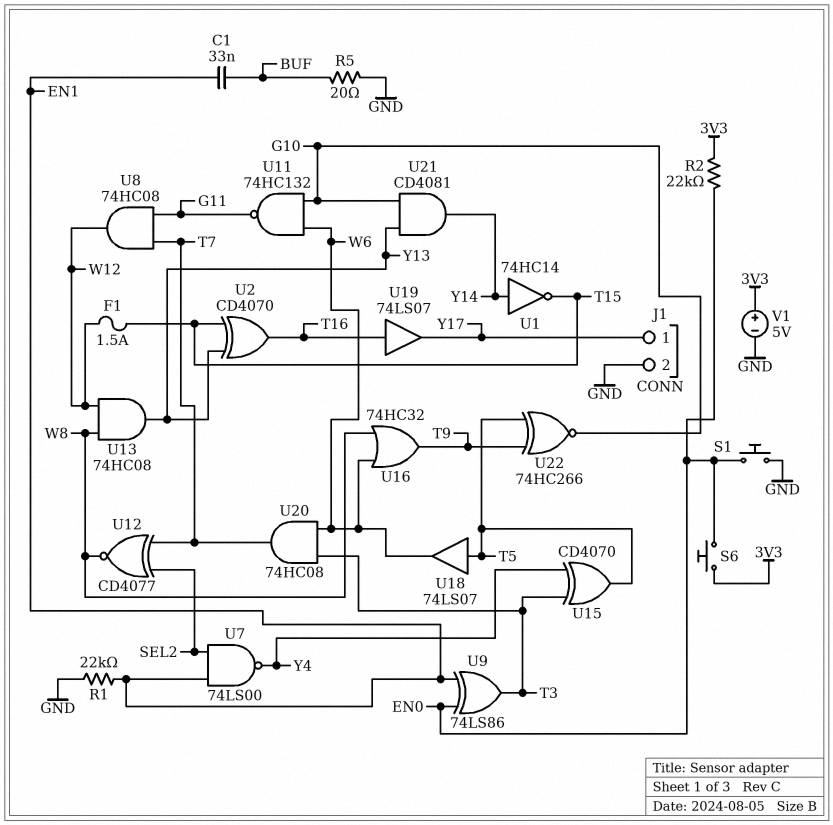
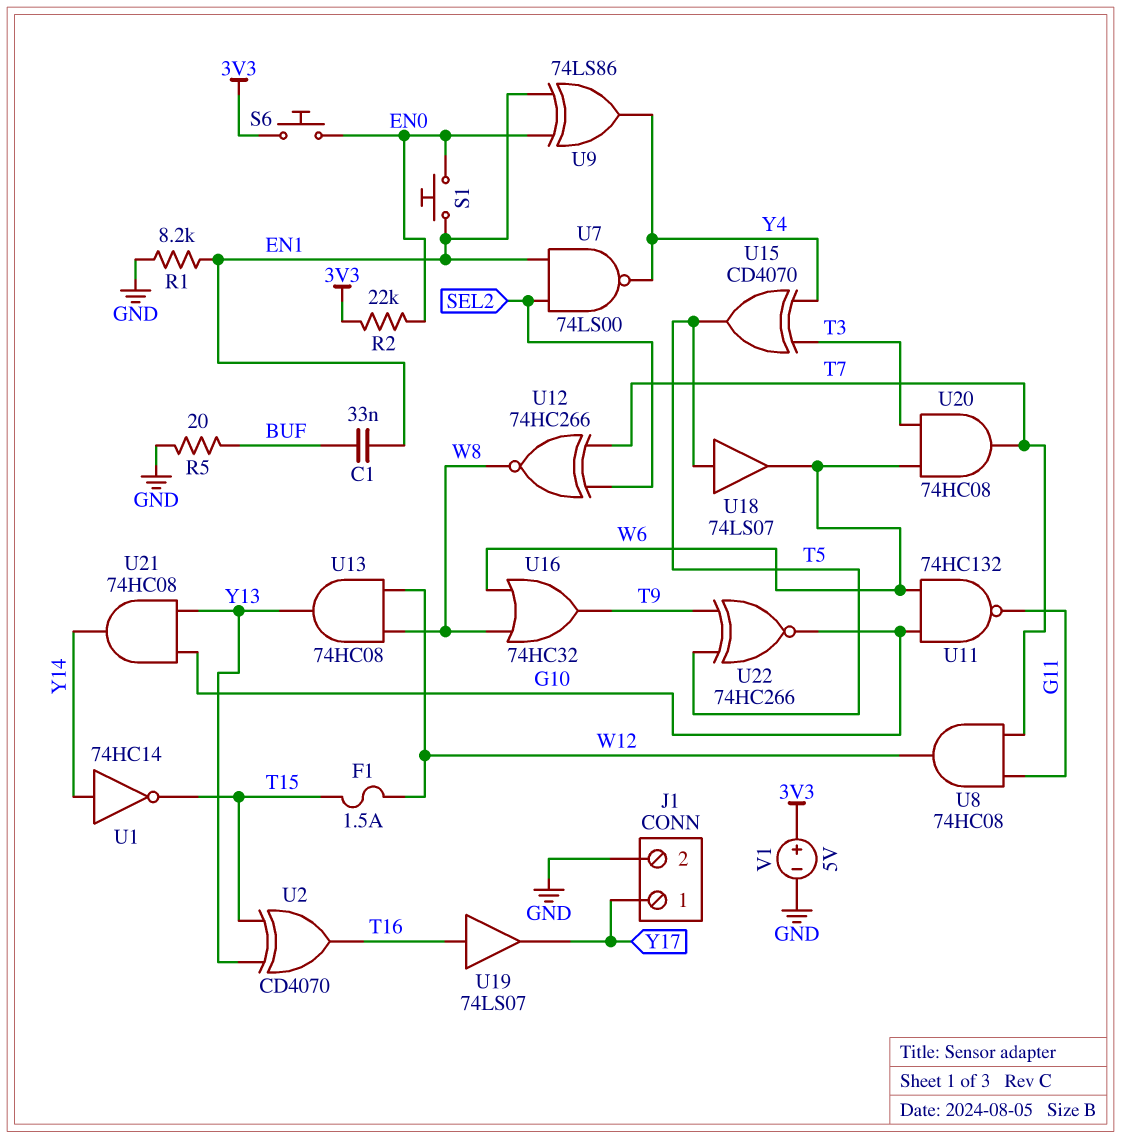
R1: 22k (EN1, GND) -> 8.2k (EN1, GND)
S1: button (EN0, GND) -> button (EN0, EN1)
U9: XOR 74LS86 (in EN0, in EN1, out T3) -> XOR 74LS86 (in EN0, in EN1, out Y4)
U12: XNOR CD4077 (in SEL2, in T7, out W8) -> XNOR 74HC266 (in SEL2, in T7, out W8)
U21: AND CD4081 (in G10, in Y13, out Y14) -> AND 74HC08 (in G10, in Y13, out Y14)

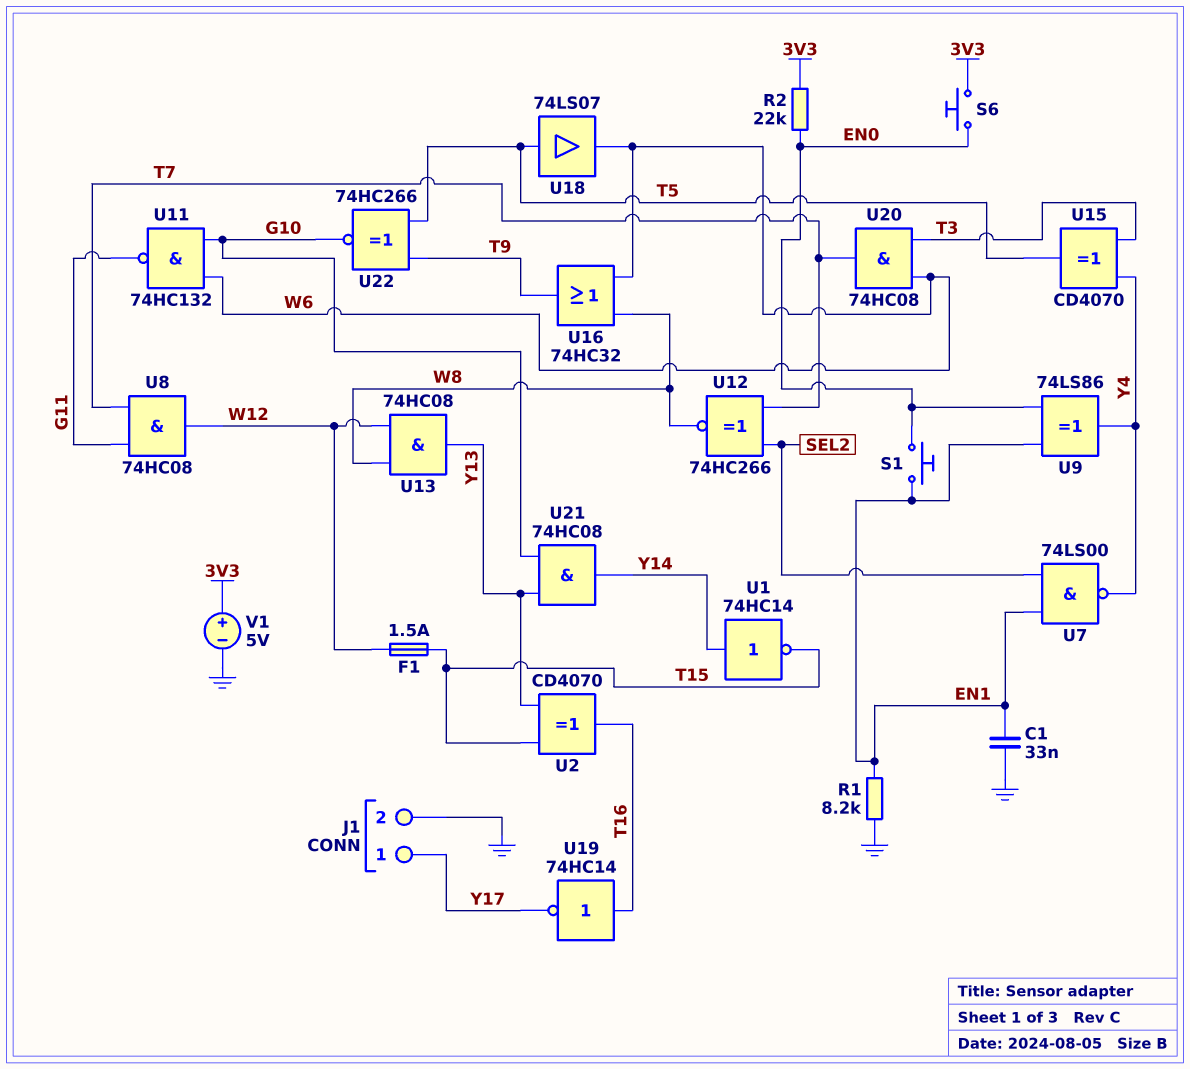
C1: 33nF (BUF, EN1) -> 33nF (EN1, GND)
R5: 20 (BUF, GND) -> none
U19: buffer 74LS07 (in T16, out Y17) -> NOT 74HC14 (in T16, out Y17)

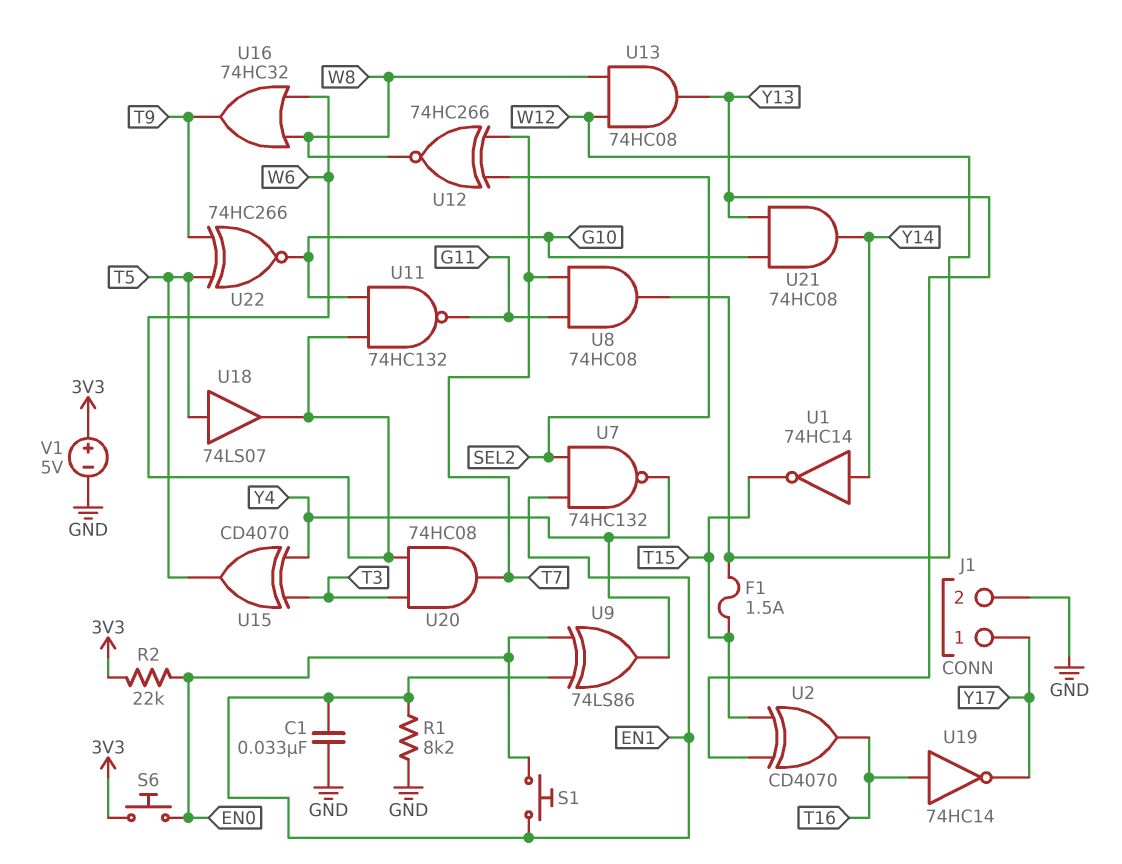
U7: NAND 74LS00 (in EN1, in SEL2, out Y4) -> NAND 74HC132 (in EN1, in SEL2, out Y4)

